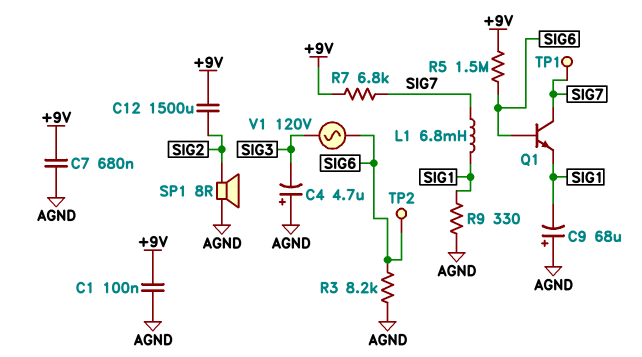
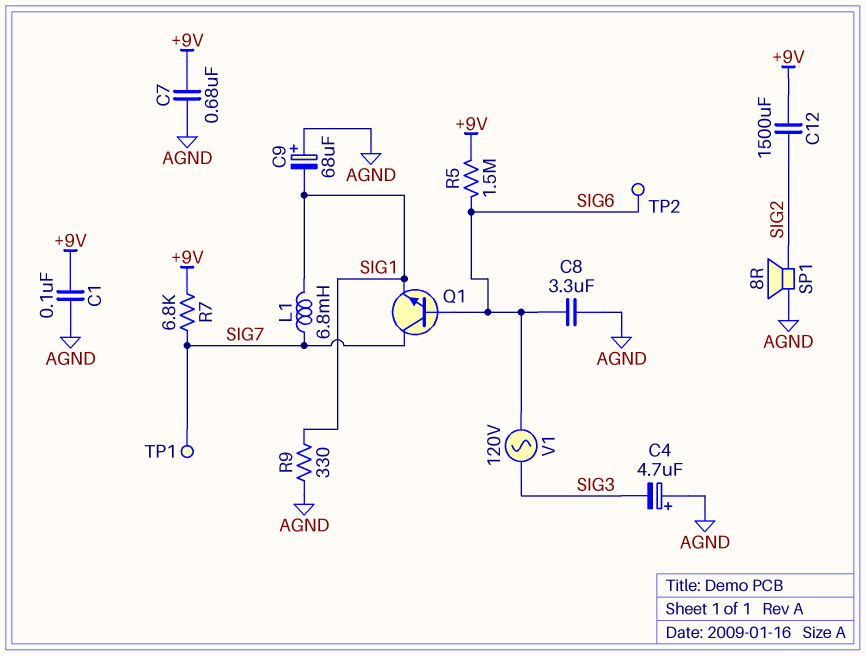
C8: none -> 3.3uF (AGND, SIG6)
R3: 8.2k (AGND, SIG6) -> none

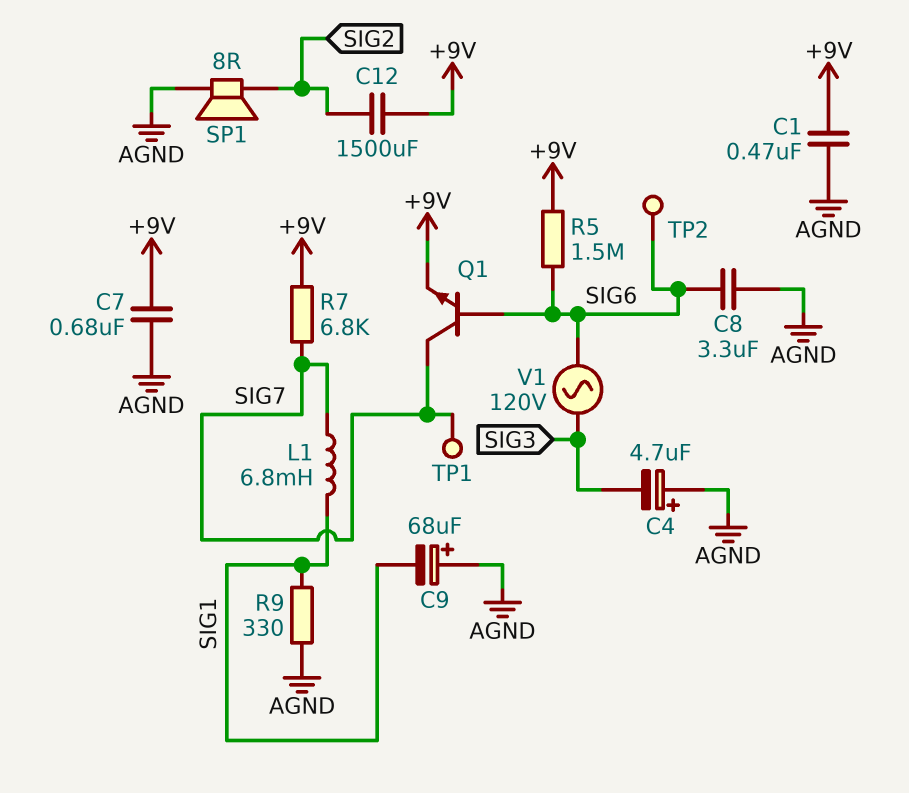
C1: 100nF (+9V, AGND) -> 470nF (+9V, AGND)
Q1: NPN (B SIG6, C SIG7, E SIG1) -> NPN (B SIG6, C SIG7, E +9V)

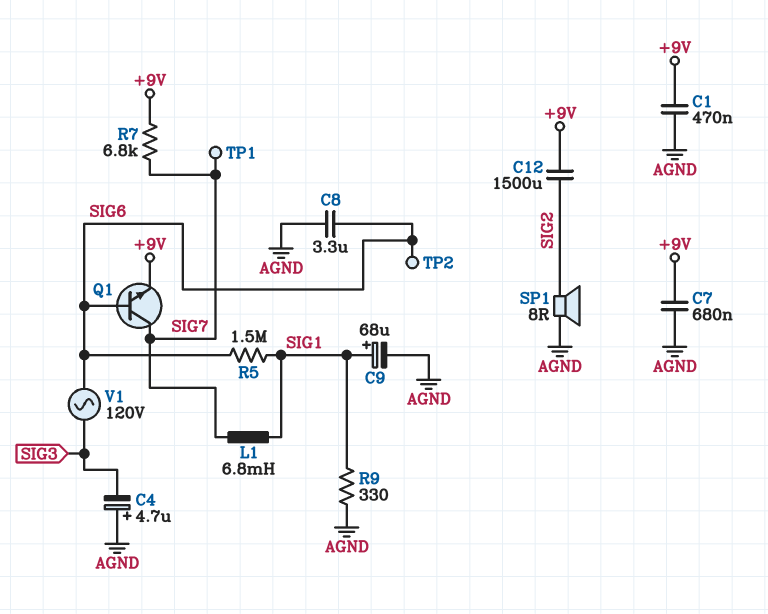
C9: 68uF (plus AGND, minus SIG1) -> 68uF (plus SIG1, minus AGND)
R5: 1.5M (+9V, SIG6) -> 1.5M (SIG1, SIG6)

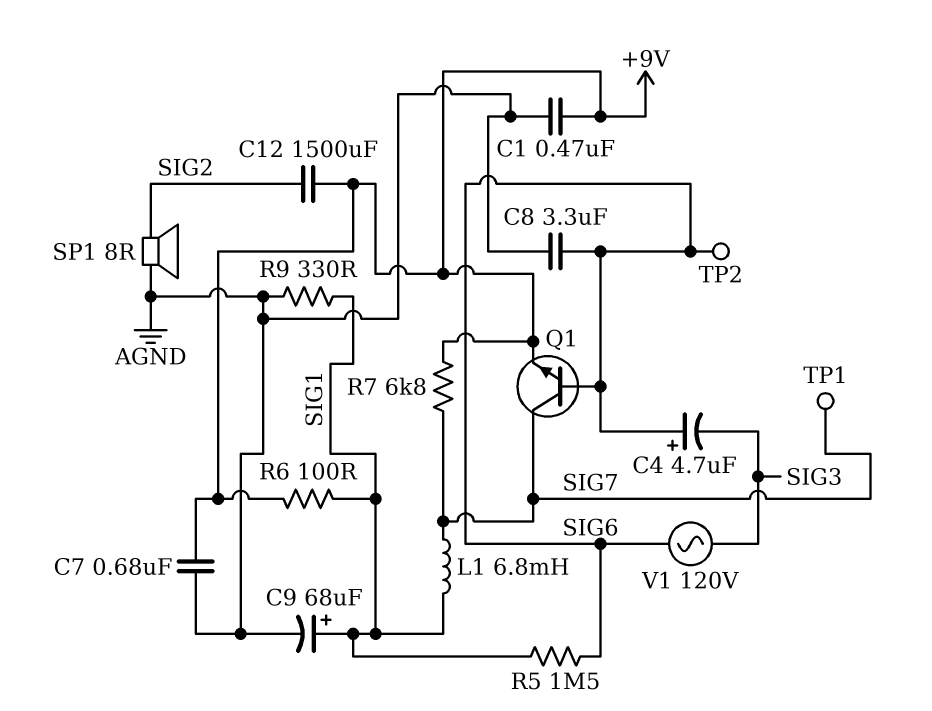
C4: 4.7uF (plus AGND, minus SIG3) -> 4.7uF (plus SIG6, minus SIG3)
R6: none -> 100 (+9V, SIG1)

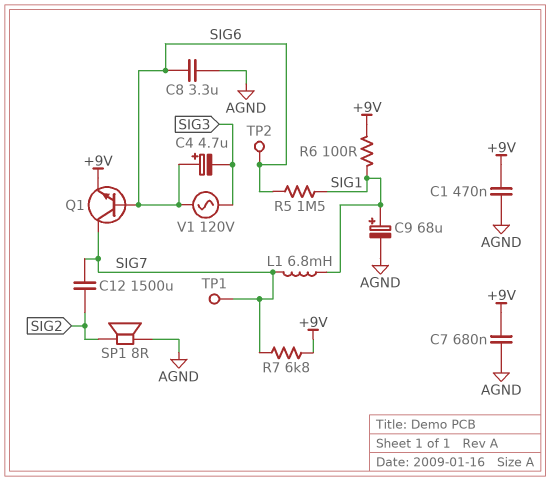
C12: 1500uF (+9V, SIG2) -> 1500uF (SIG2, SIG7)
R9: 330 (AGND, SIG1) -> none

